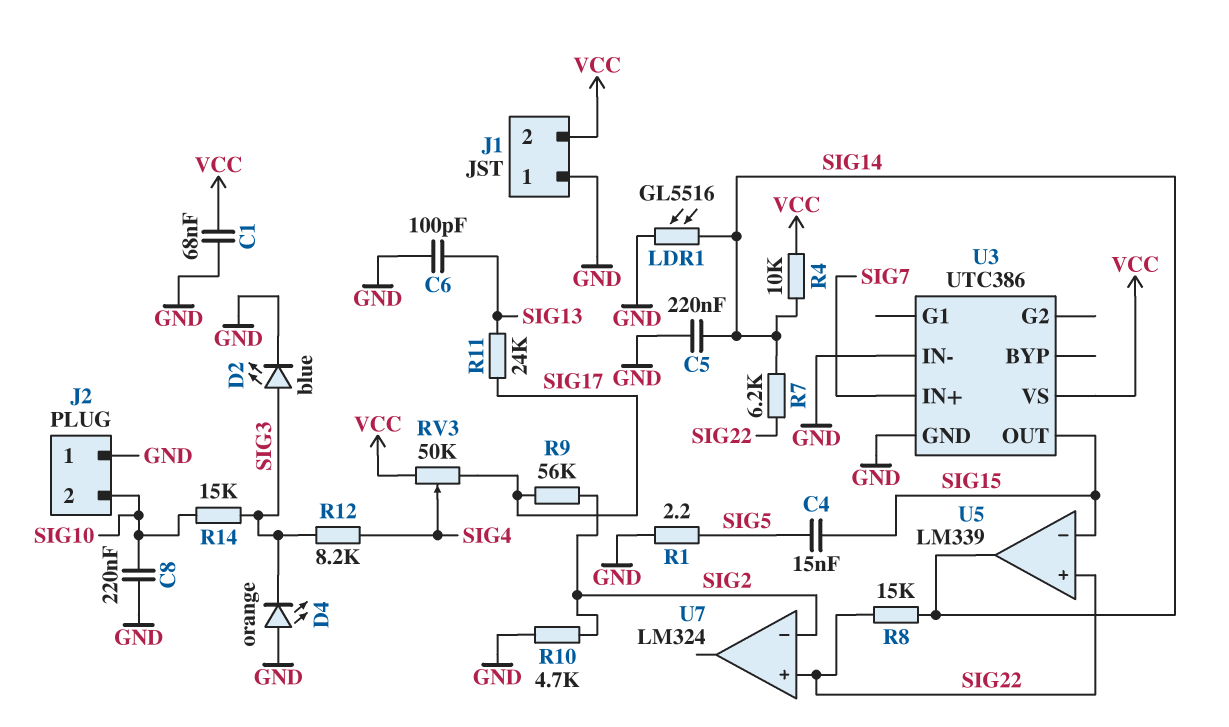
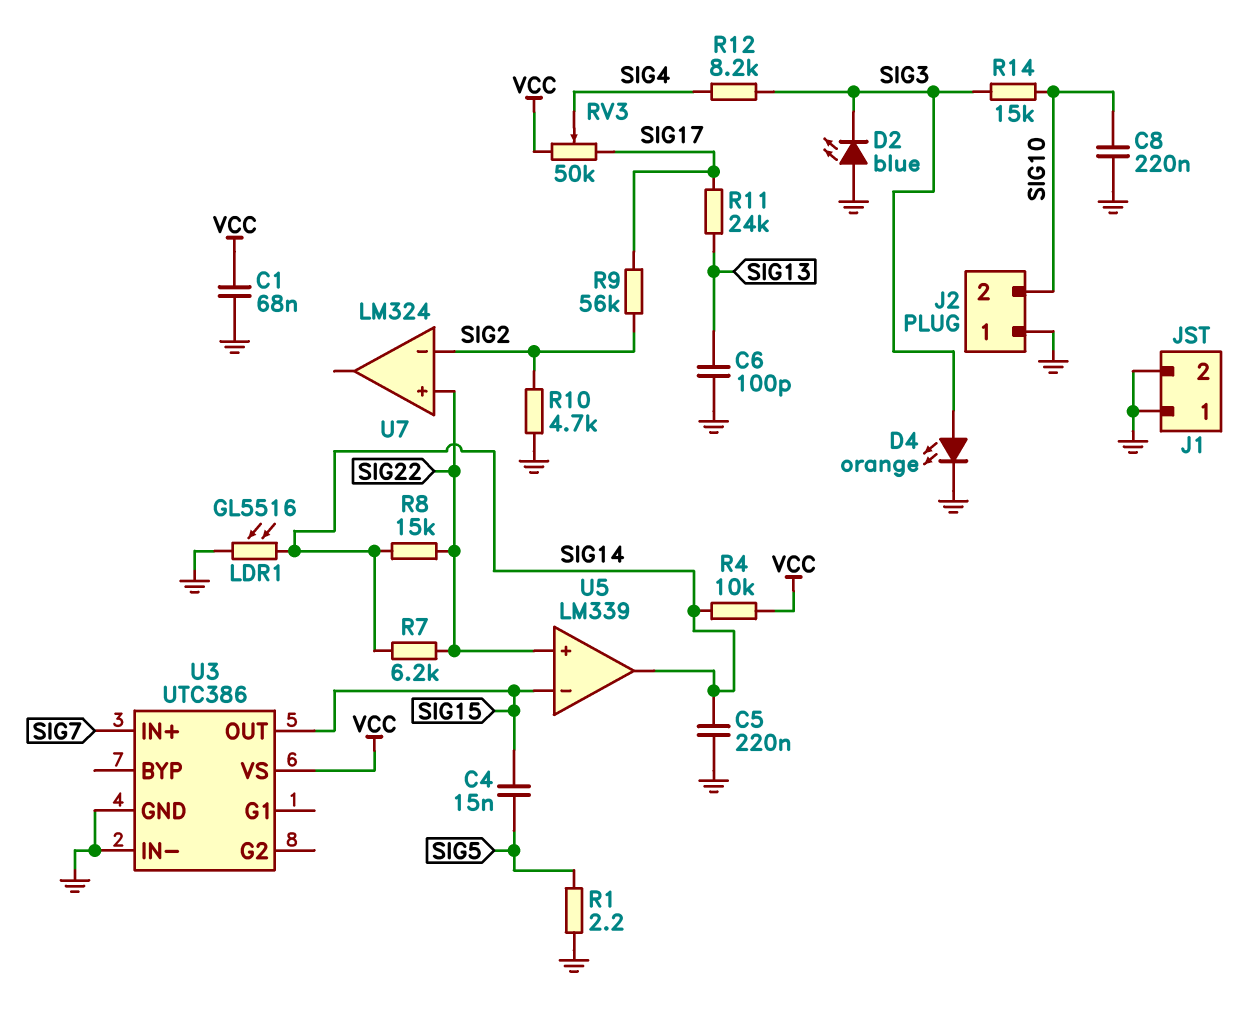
D2: LED blue (A SIG3, K GND) -> LED blue (A GND, K SIG3)
D4: LED orange (A GND, K SIG3) -> LED orange (A SIG3, K GND)
J1 pin 2: VCC -> GND

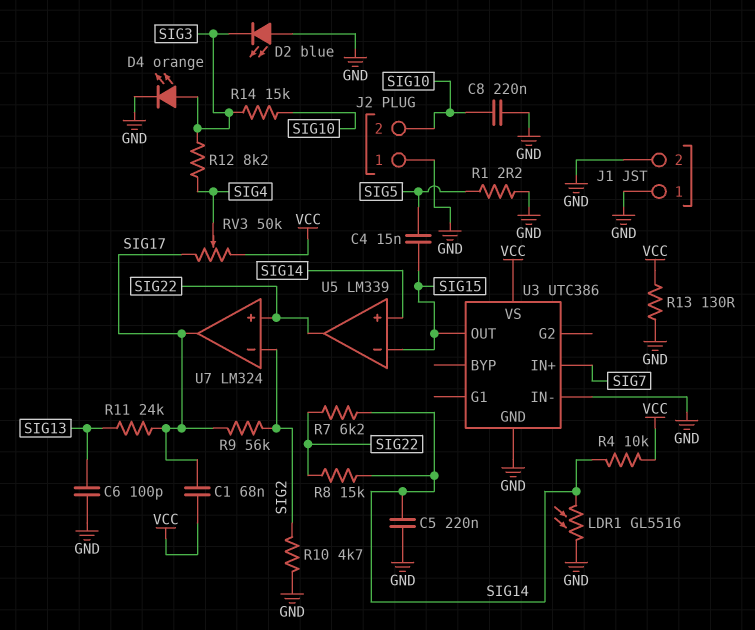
C1: 68nF (GND, VCC) -> 68nF (SIG17, VCC)
R13: none -> 130 (GND, VCC)
U5 pin in+: SIG22 -> SIG14
U5 pin out: SIG14 -> SIG22
U7 pin out: none -> SIG17

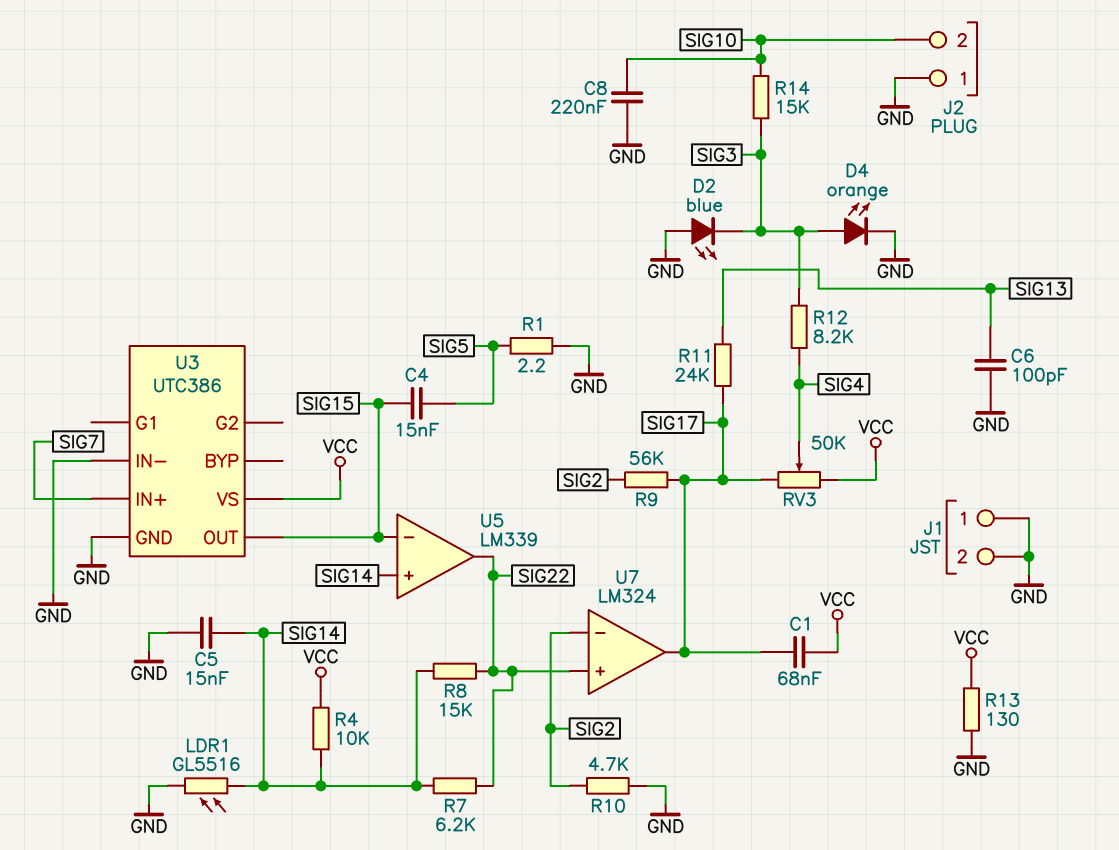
C5: 220nF (GND, SIG14) -> 15nF (GND, SIG14)

